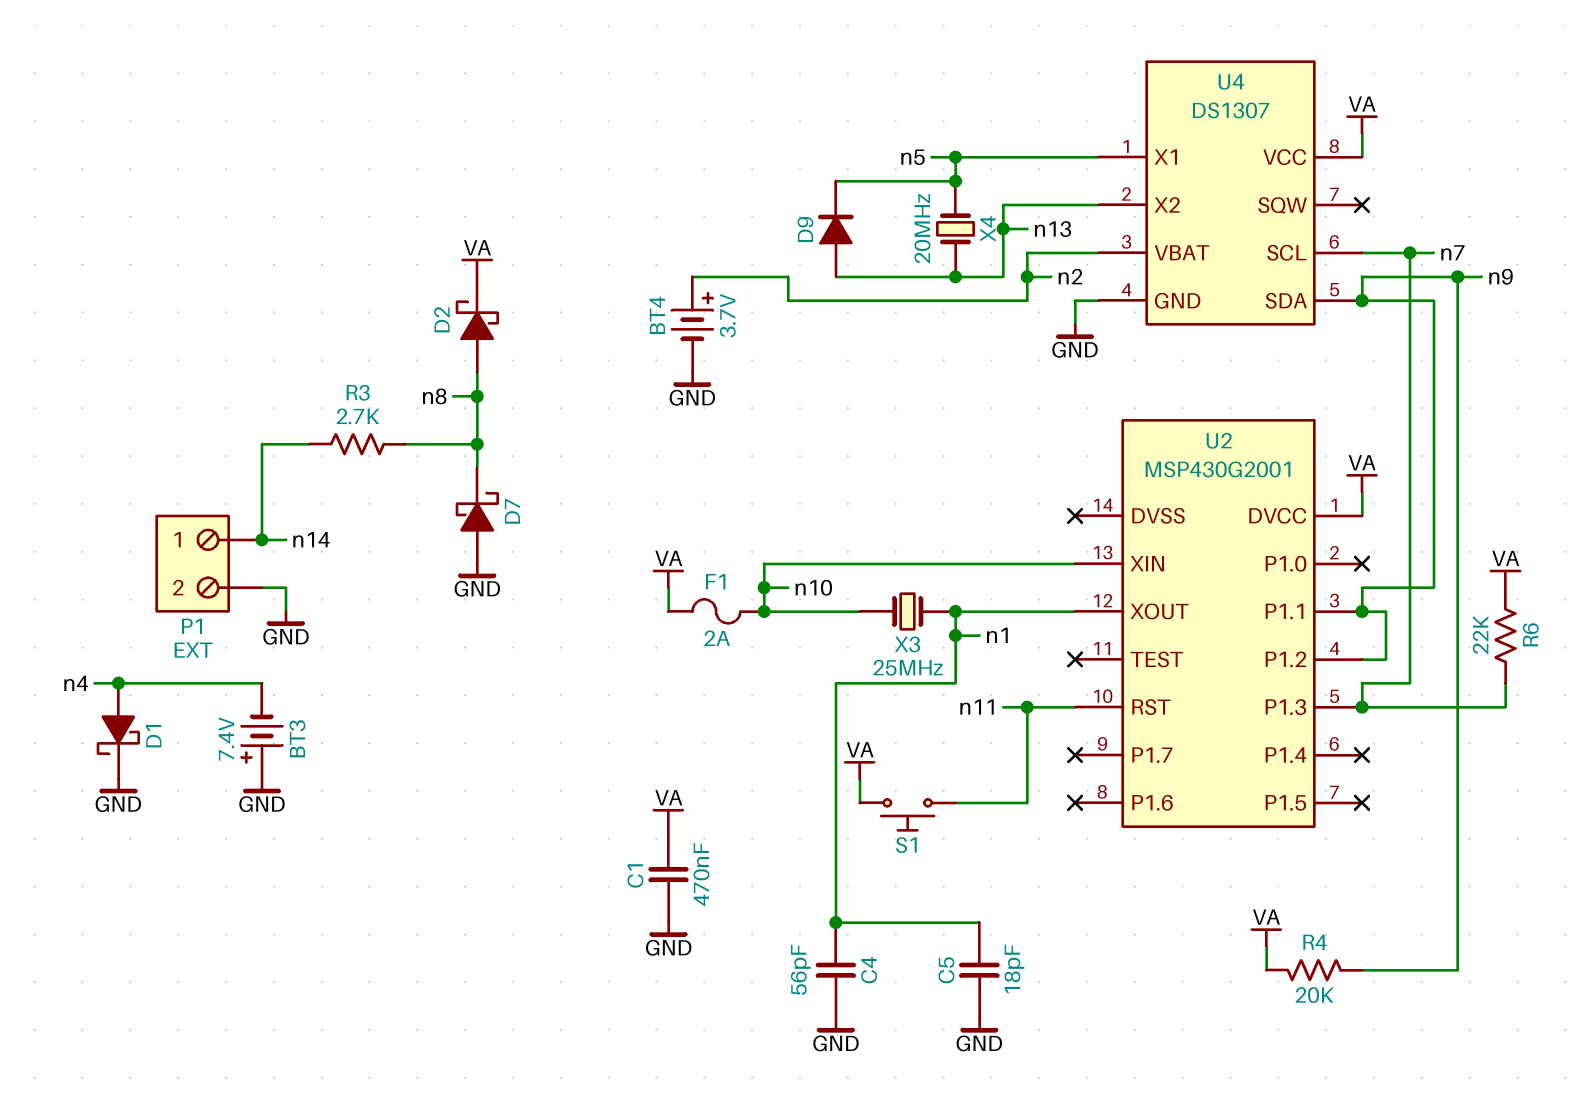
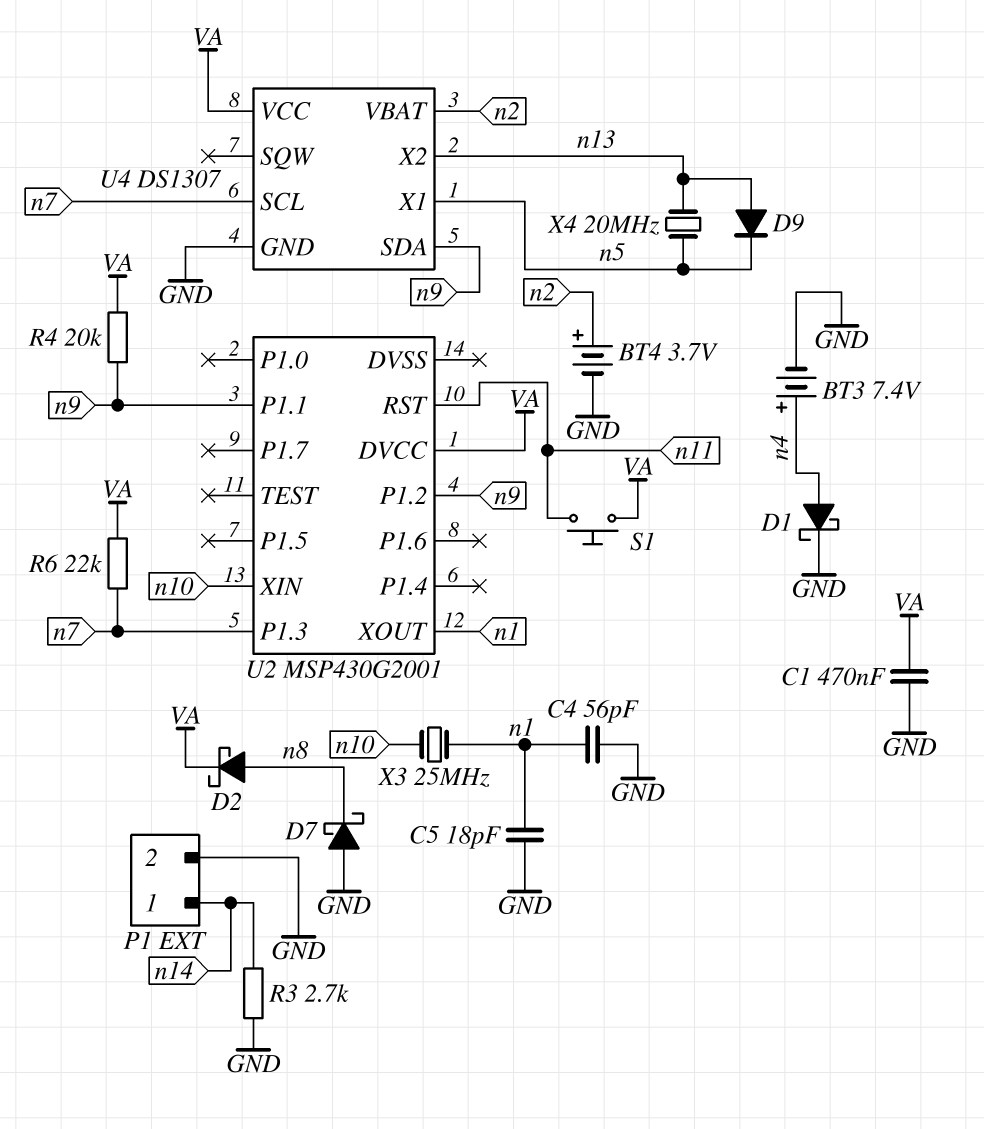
BT3: 7.4V (plus GND, minus n4) -> 7.4V (plus n4, minus GND)
F1: 2A (VA, n10) -> none
R3: 2.7k (n8, n14) -> 2.7k (GND, n14)

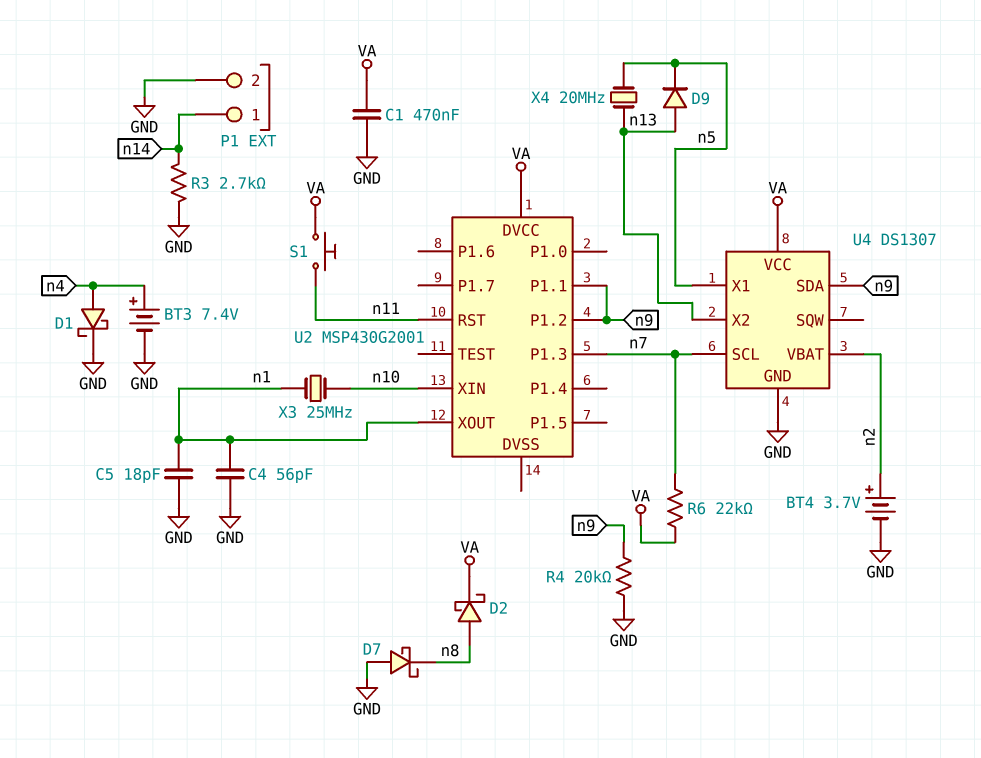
R4: 20k (VA, n9) -> 20k (GND, n9)

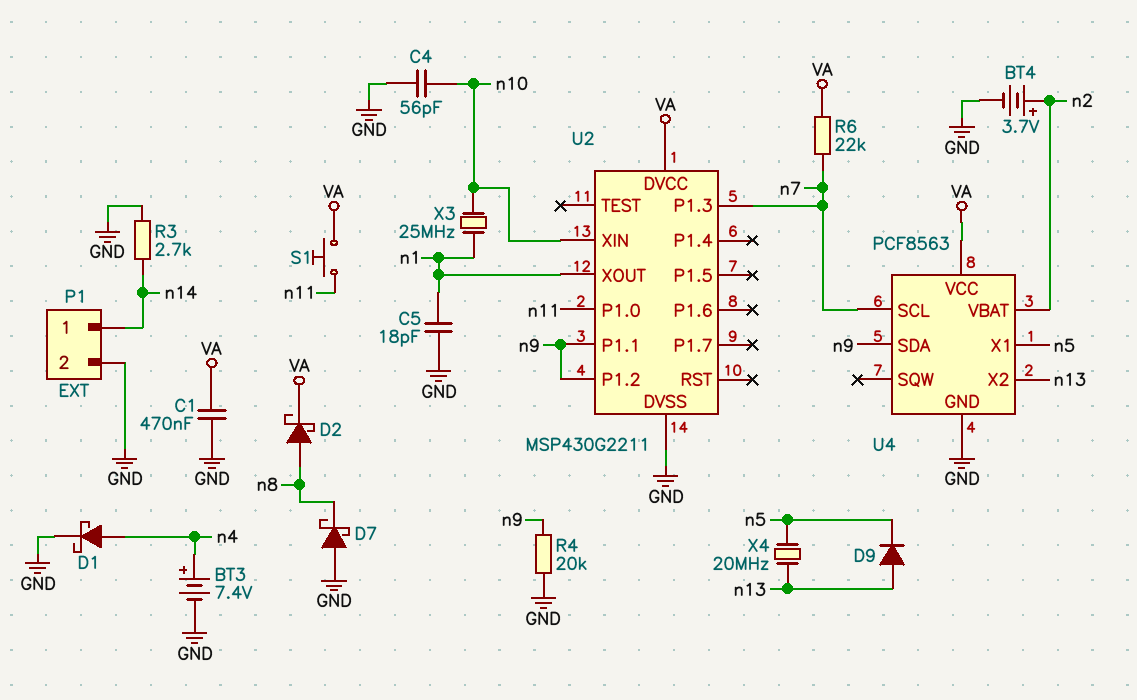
C4: 56pF (GND, n1) -> 56pF (GND, n10)
U2: MSP430G2001 -> MSP430G2211
U2 pin DVSS: none -> GND
U2 pin P1.0: none -> n11
U2 pin RST: n11 -> none
U4: DS1307 -> PCF8563

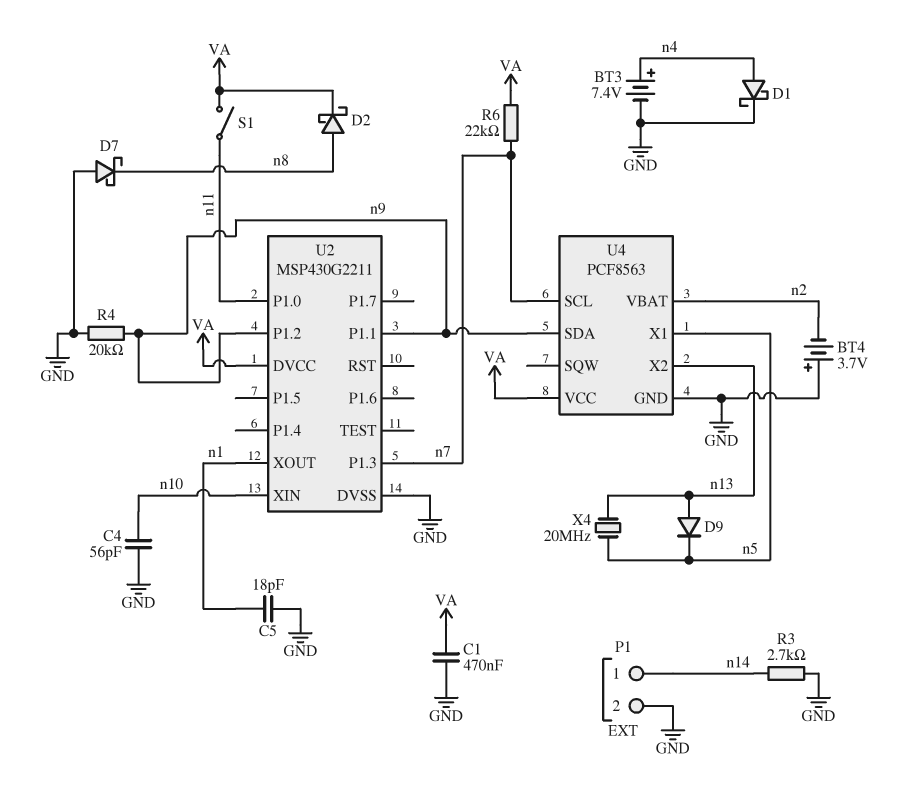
BT4: 3.7V (plus n2, minus GND) -> 3.7V (plus GND, minus n2)
S1: button (VA, n11) -> switch (VA, n11)
X3: 25MHz (n1, n10) -> none

